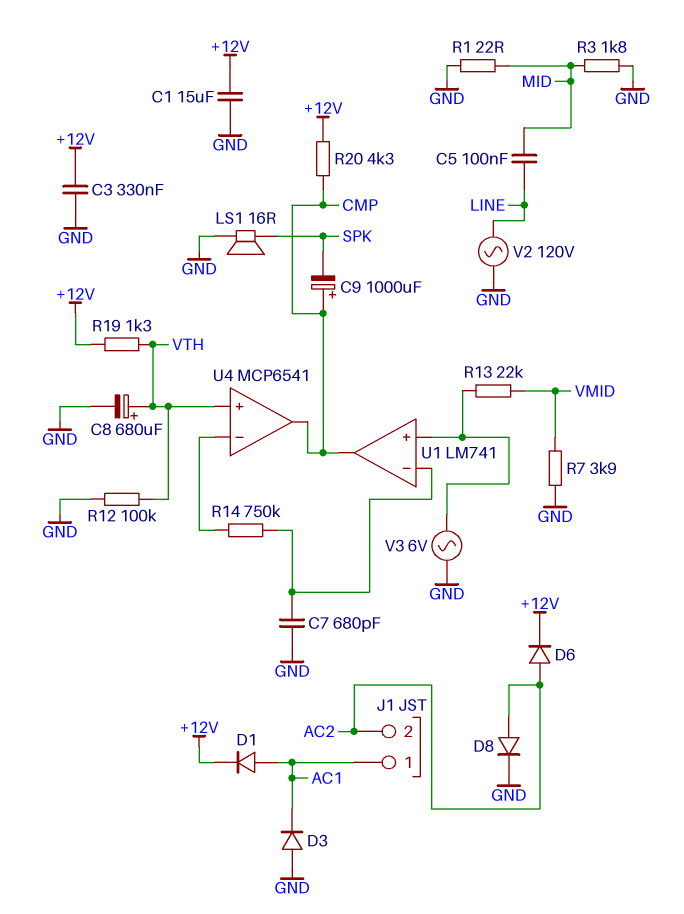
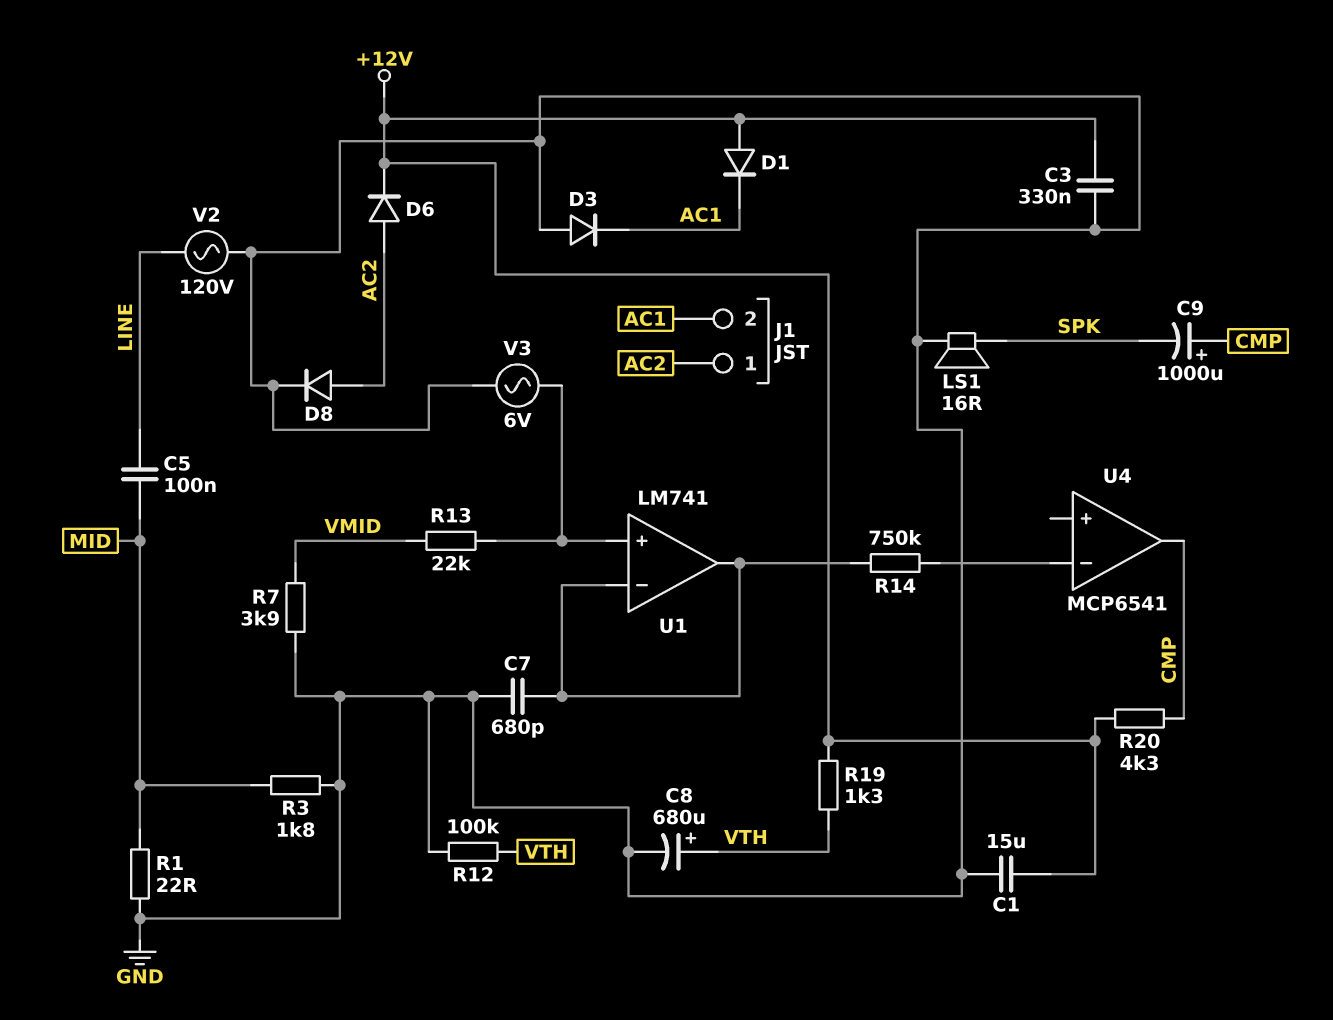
D1: diode (A AC1, K +12V) -> diode (A +12V, K AC1)
J1 pin 1: AC1 -> AC2
J1 pin 2: AC2 -> AC1
U1 pin out: CMP -> U1/in-
U4 pin in+: VTH -> none

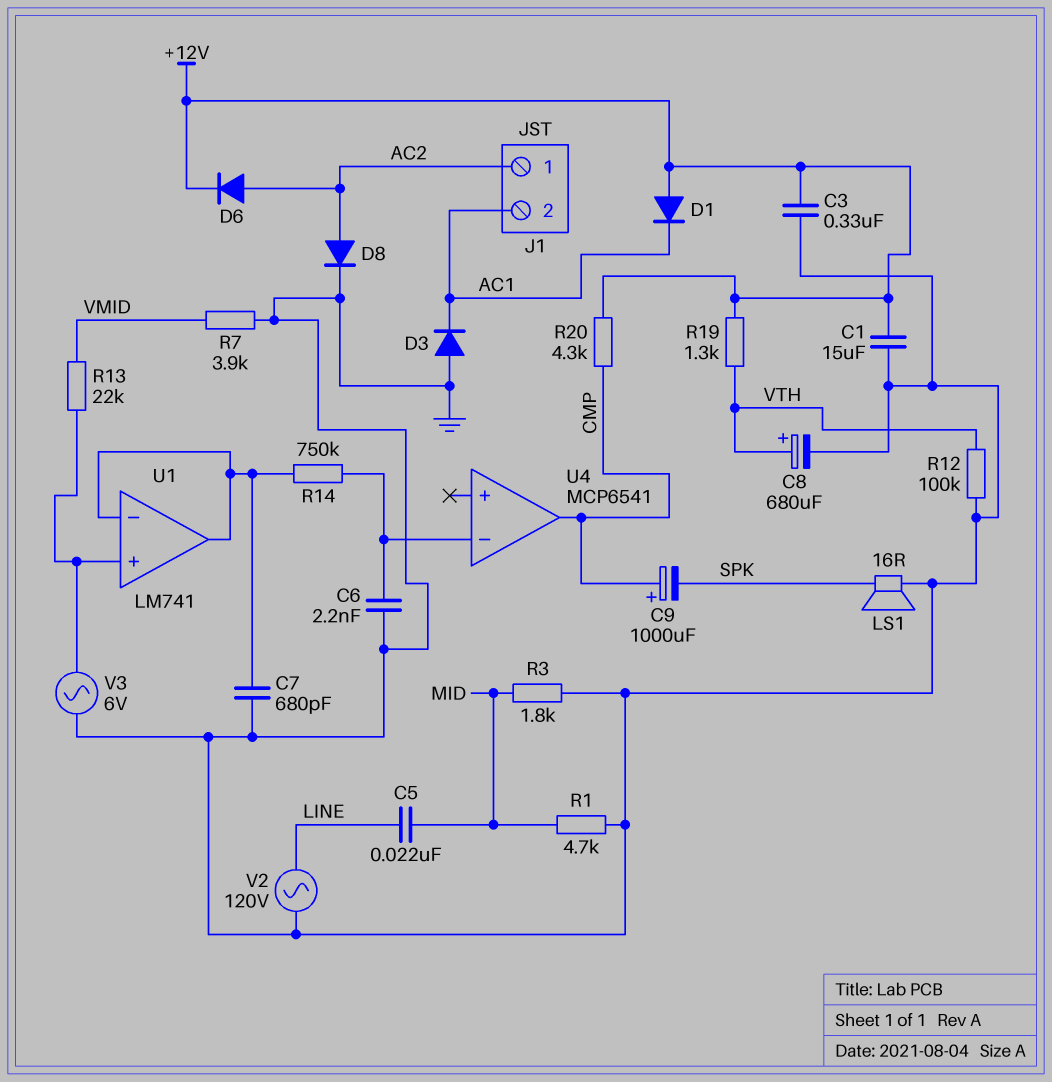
C5: 100nF (LINE, MID) -> 22nF (LINE, MID)
C6: none -> 2.2nF (GND, U4/in-)
R1: 22 (GND, MID) -> 4.7k (GND, MID)

